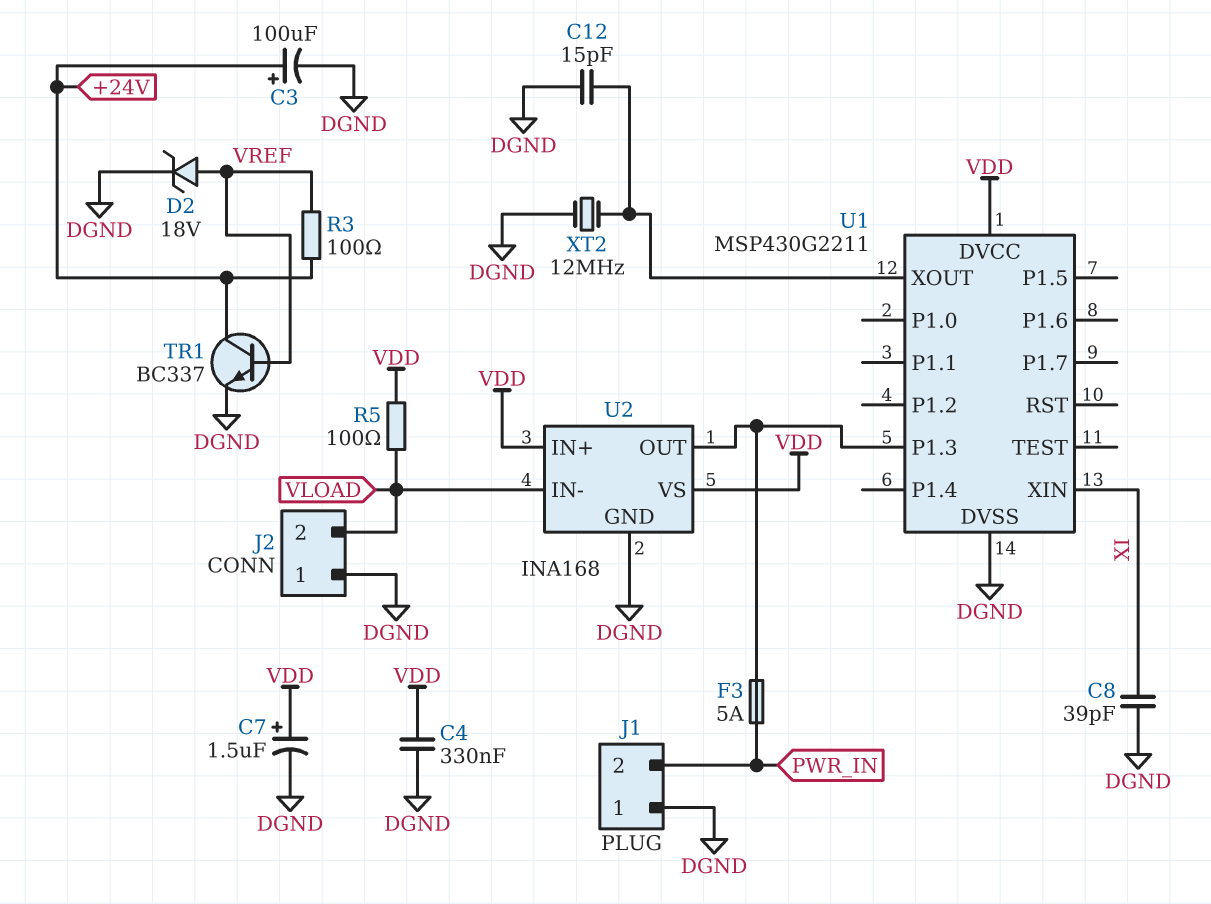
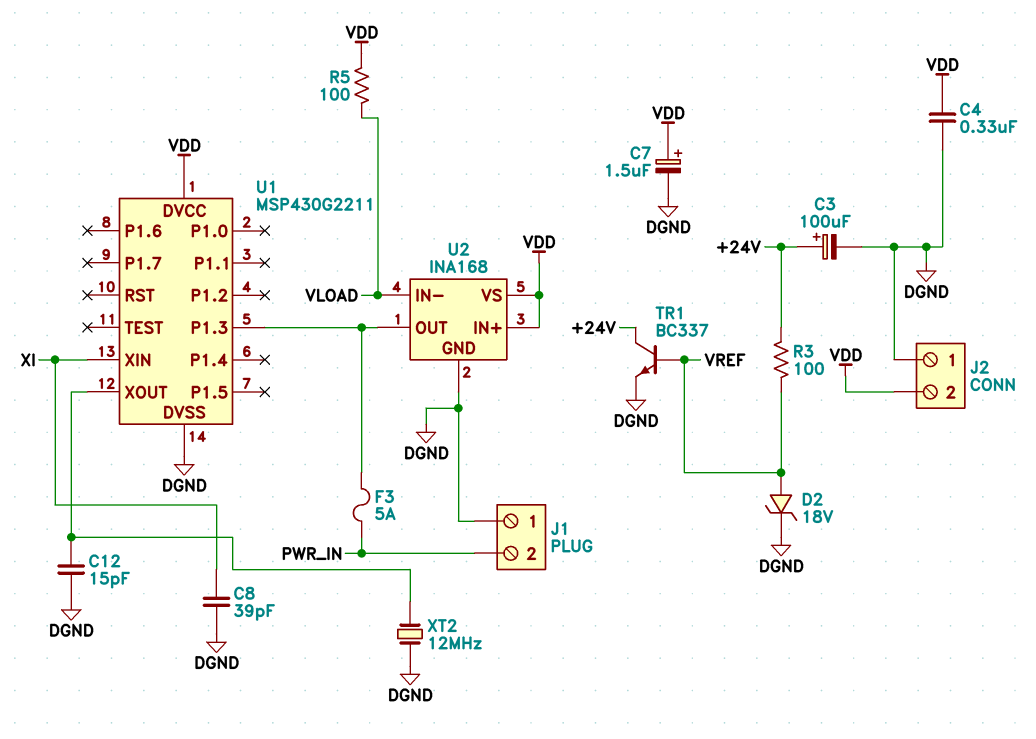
J2 pin 2: VLOAD -> VDD

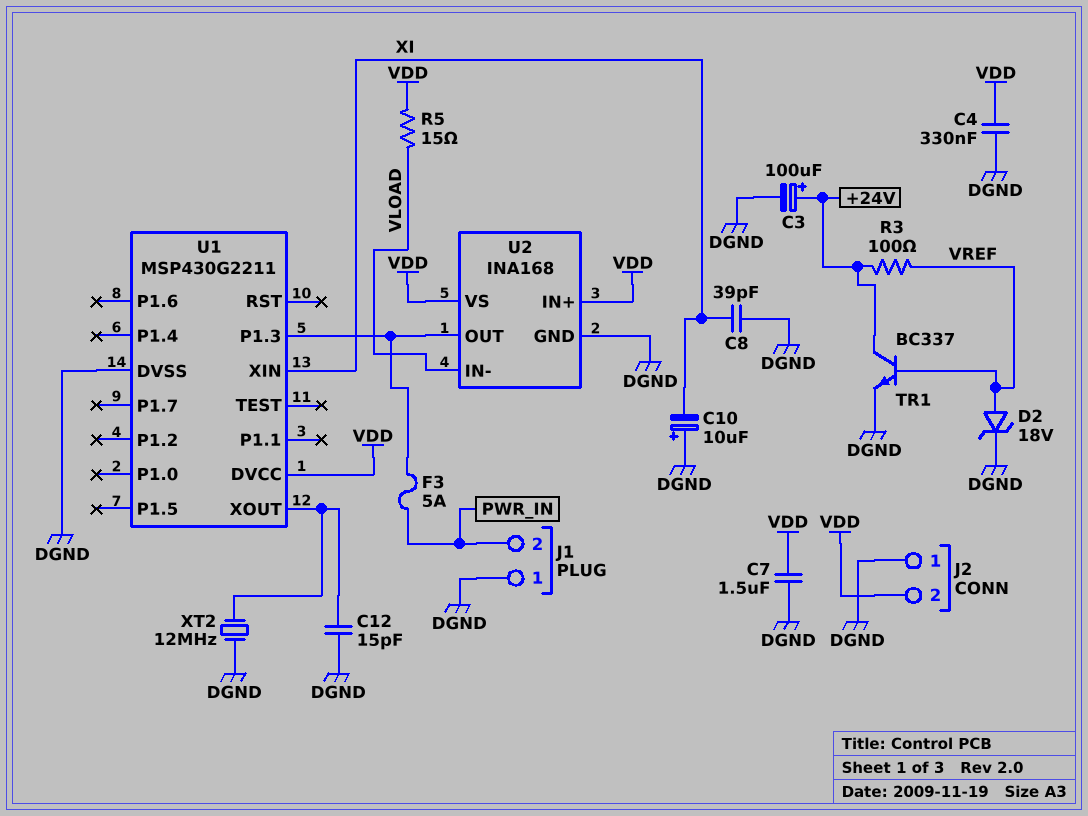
C7: 1.5uF (plus VDD, minus DGND) -> 1.5uF (DGND, VDD)
C10: none -> 10uF (plus DGND, minus XI)
R5: 100 (VDD, VLOAD) -> 15 (VDD, VLOAD)

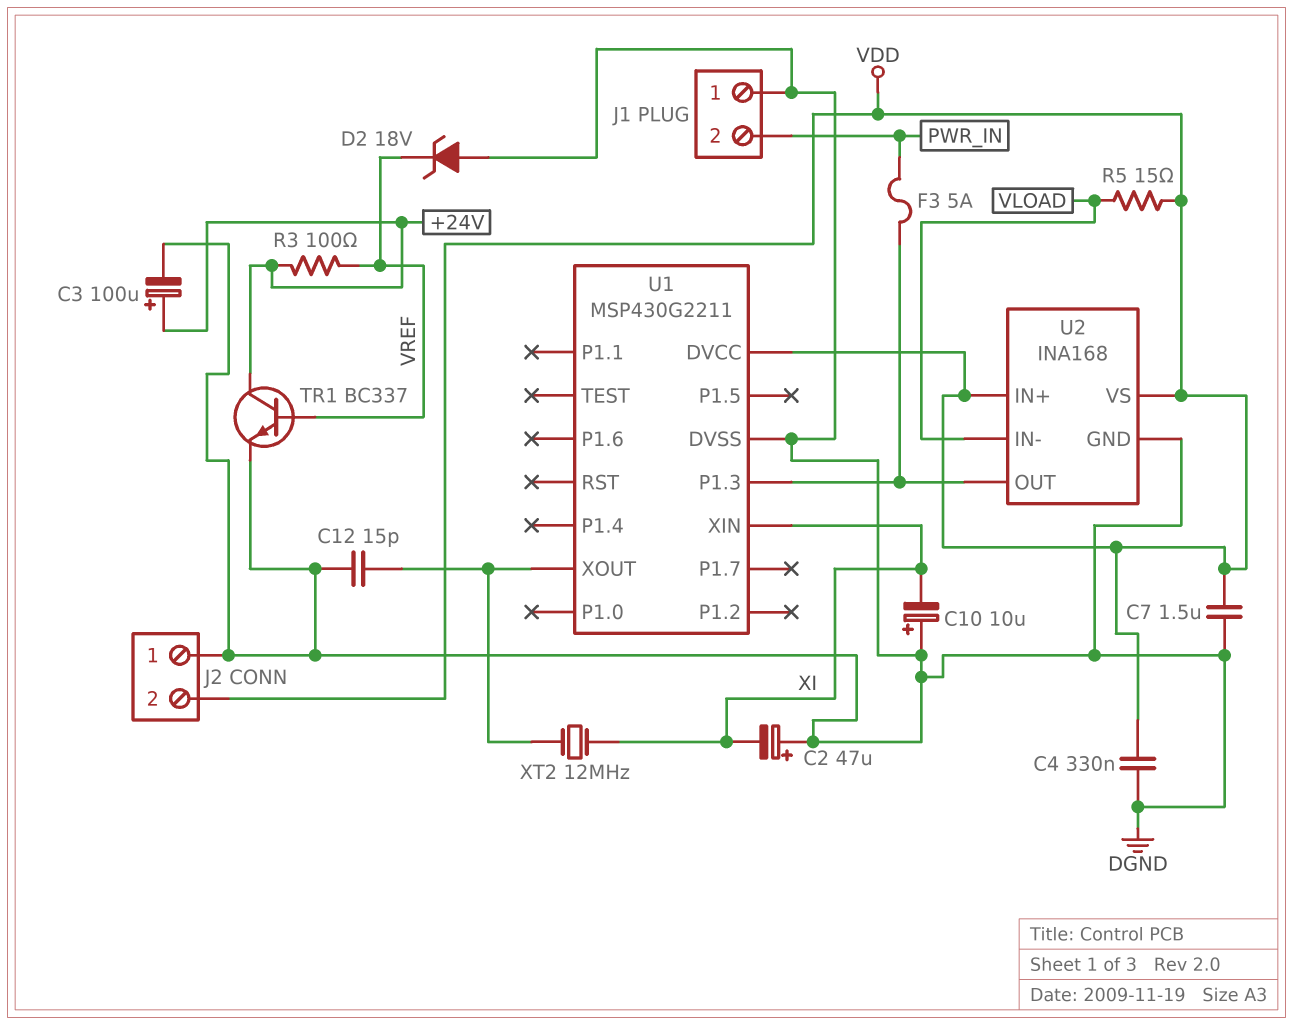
C2: none -> 47uF (plus DGND, minus XI)
C8: 39pF (DGND, XI) -> none
D2: zener 18V (A VREF, K DGND) -> zener 18V (A DGND, K VREF)
XT2: 12MHz (DGND, U1/XOUT) -> 12MHz (U1/XOUT, XI)

